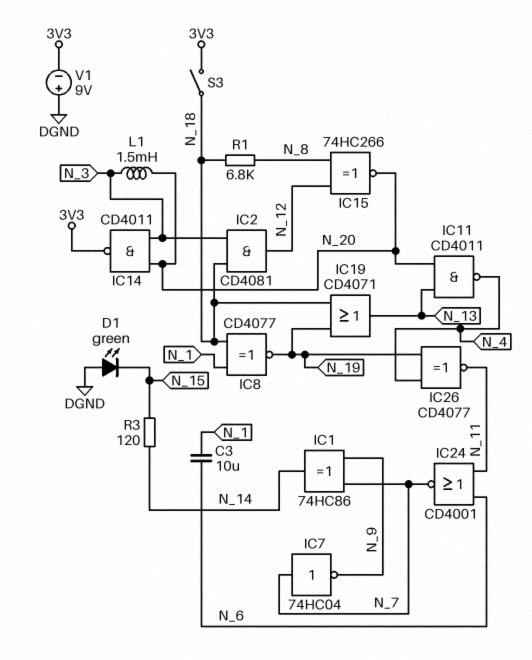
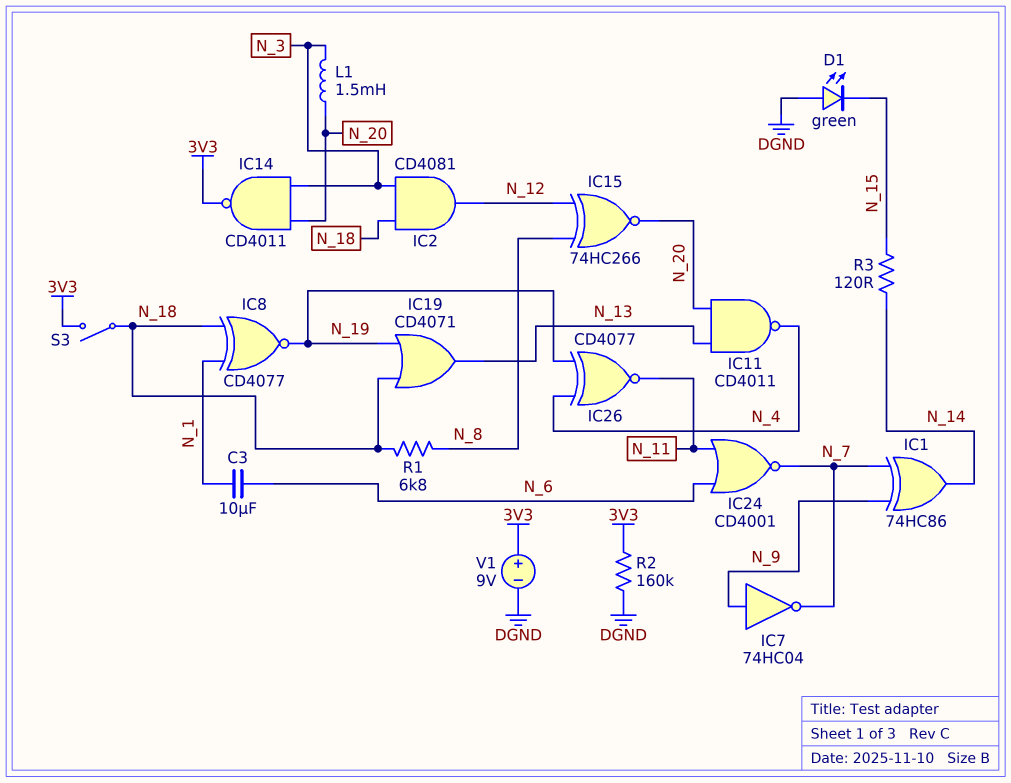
IC7: NOT 74HC04 (in N_7, out N_9) -> NOT 74HC04 (in N_9, out N_7)
R2: none -> 160k (3V3, DGND)
V1: 9V (plus DGND, minus 3V3) -> 9V (plus 3V3, minus DGND)

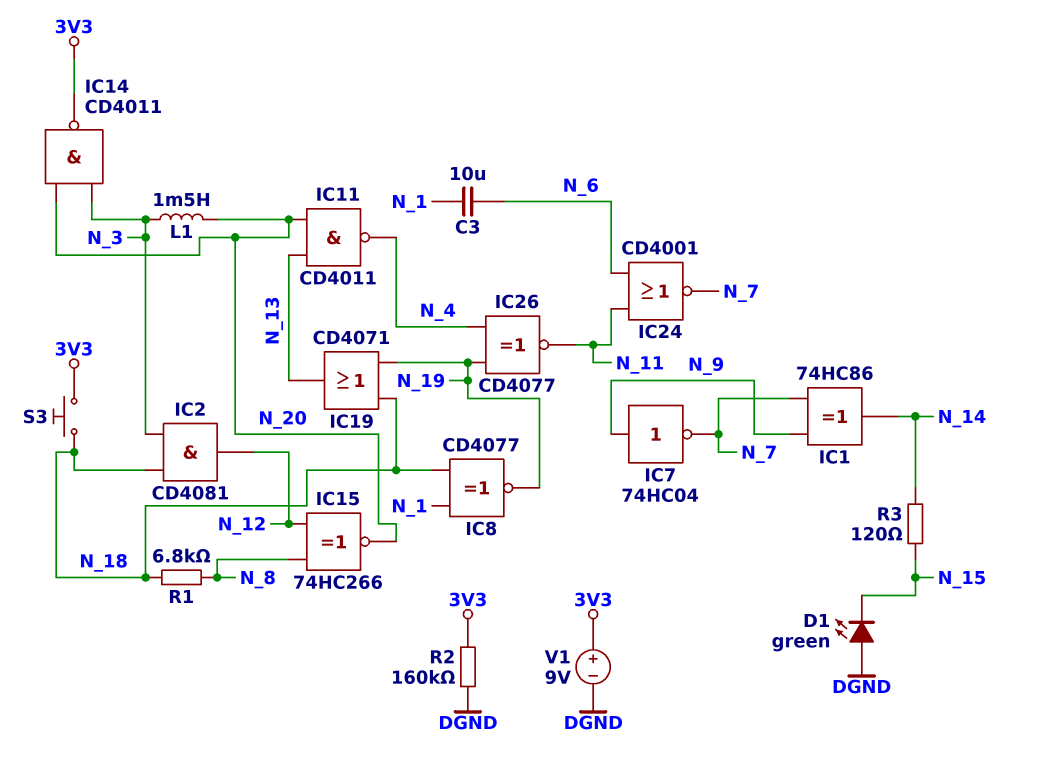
S3: switch (3V3, N_18) -> button (3V3, N_18)

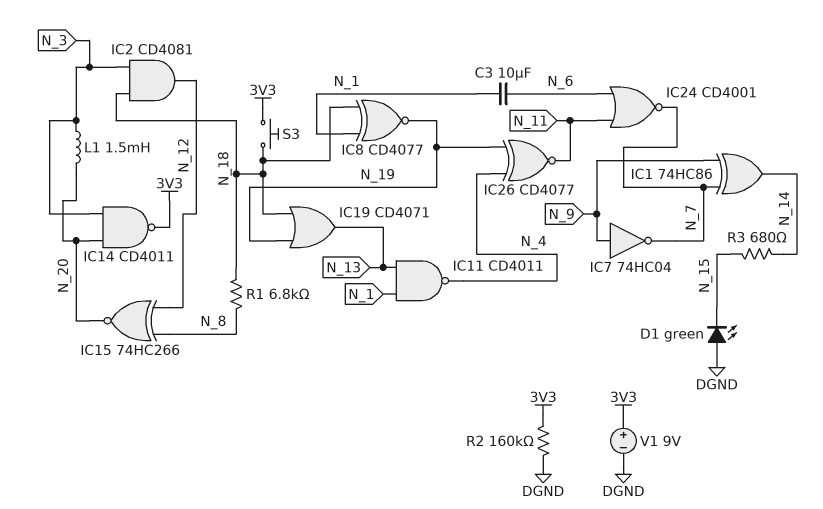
IC11: NAND CD4011 (in N_13, in N_20, out N_4) -> NAND CD4011 (in N_1, in N_13, out N_4)
R3: 120 (N_14, N_15) -> 680 (N_14, N_15)

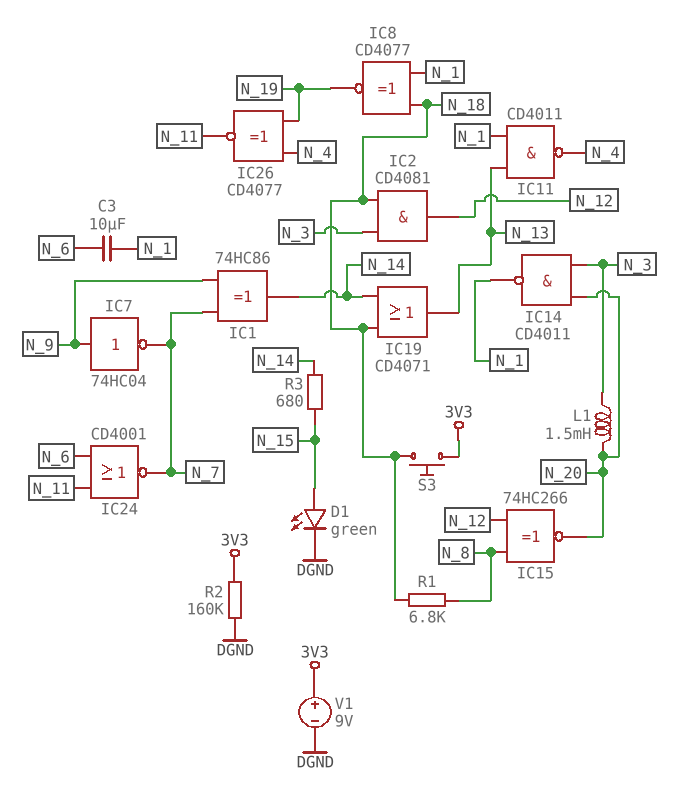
D1: LED green (A DGND, K N_15) -> LED green (A N_15, K DGND)
IC14: NAND CD4011 (in N_3, in N_20, out 3V3) -> NAND CD4011 (in N_3, in N_20, out N_1)
IC19: OR CD4071 (in N_18, in N_19, out N_13) -> OR CD4071 (in N_14, in N_18, out N_13)

